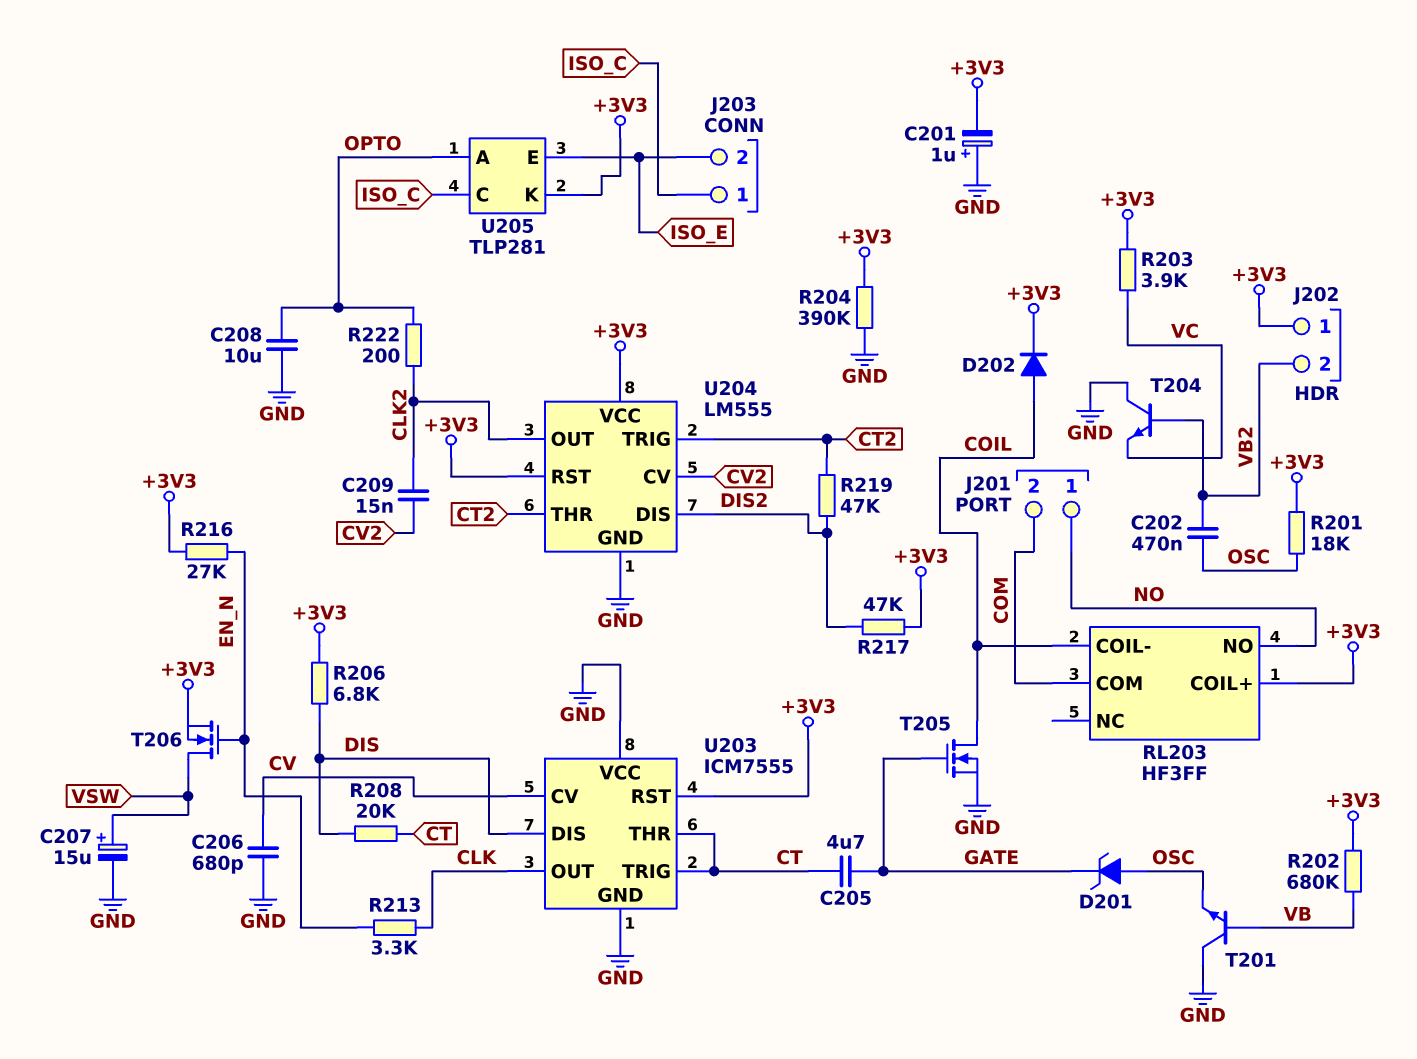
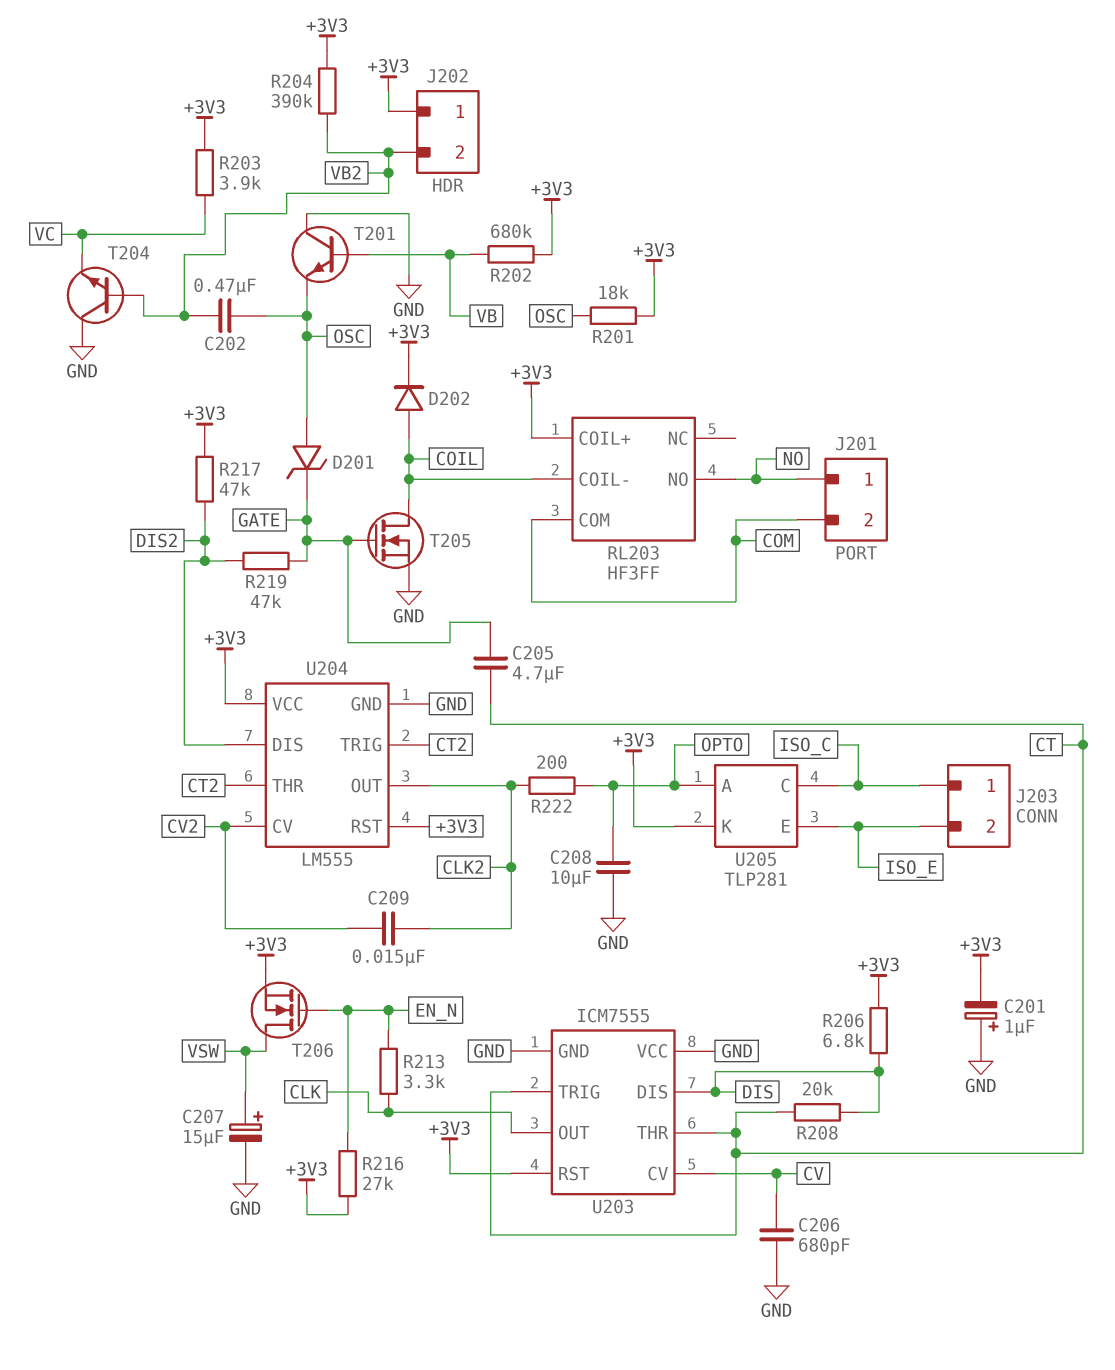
R204: 390k (+3V3, GND) -> 390k (+3V3, VB2)
R219: 47k (CT2, DIS2) -> 47k (DIS2, GATE)

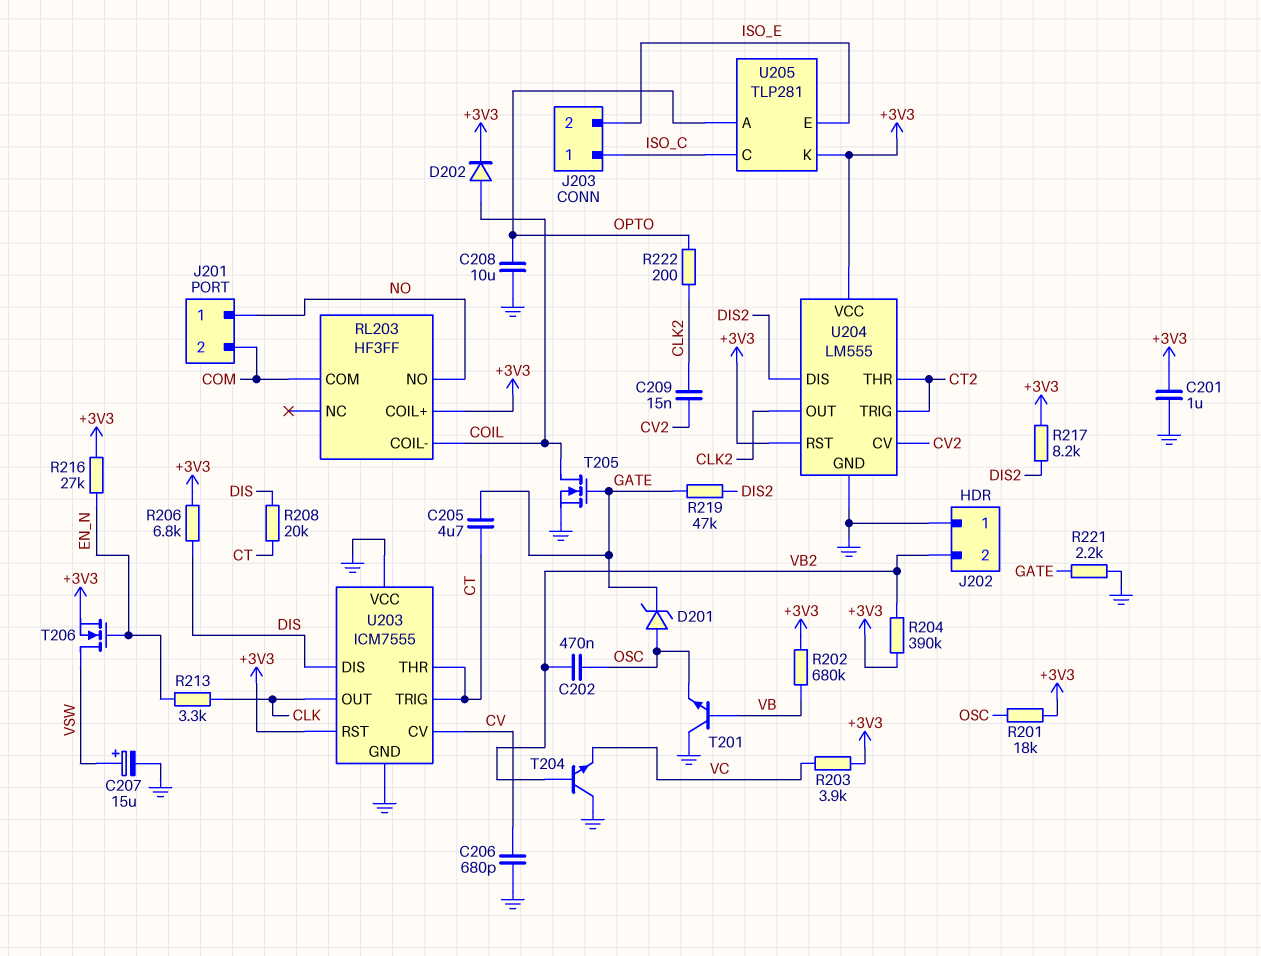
C201: 1uF (plus GND, minus +3V3) -> 1uF (+3V3, GND)
J202 pin 1: +3V3 -> GND
R217: 47k (+3V3, DIS2) -> 8.2k (+3V3, DIS2)
R221: none -> 2.2k (GATE, GND)

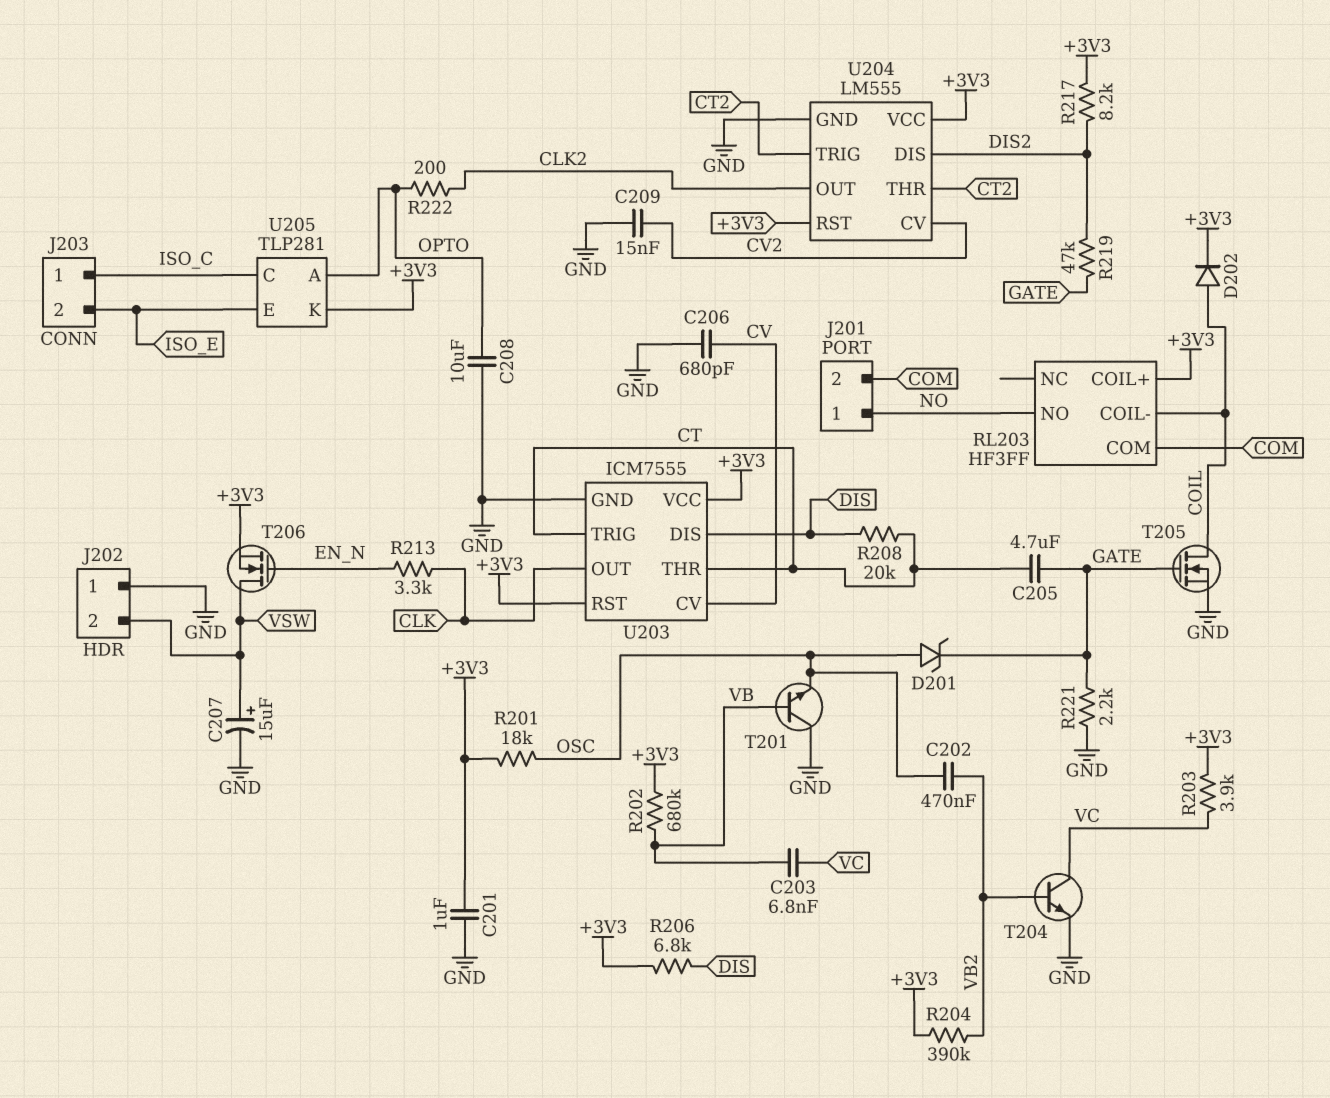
C203: none -> 6.8nF (VB, VC)
C209: 15nF (CLK2, CV2) -> 15nF (CV2, GND)
J202 pin 2: VB2 -> VSW
R216: 27k (+3V3, EN_N) -> none
T204: NPN (B VB2, C GND, E VC) -> NPN (B VB2, C VC, E GND)
U203 pin VCC: GND -> +3V3

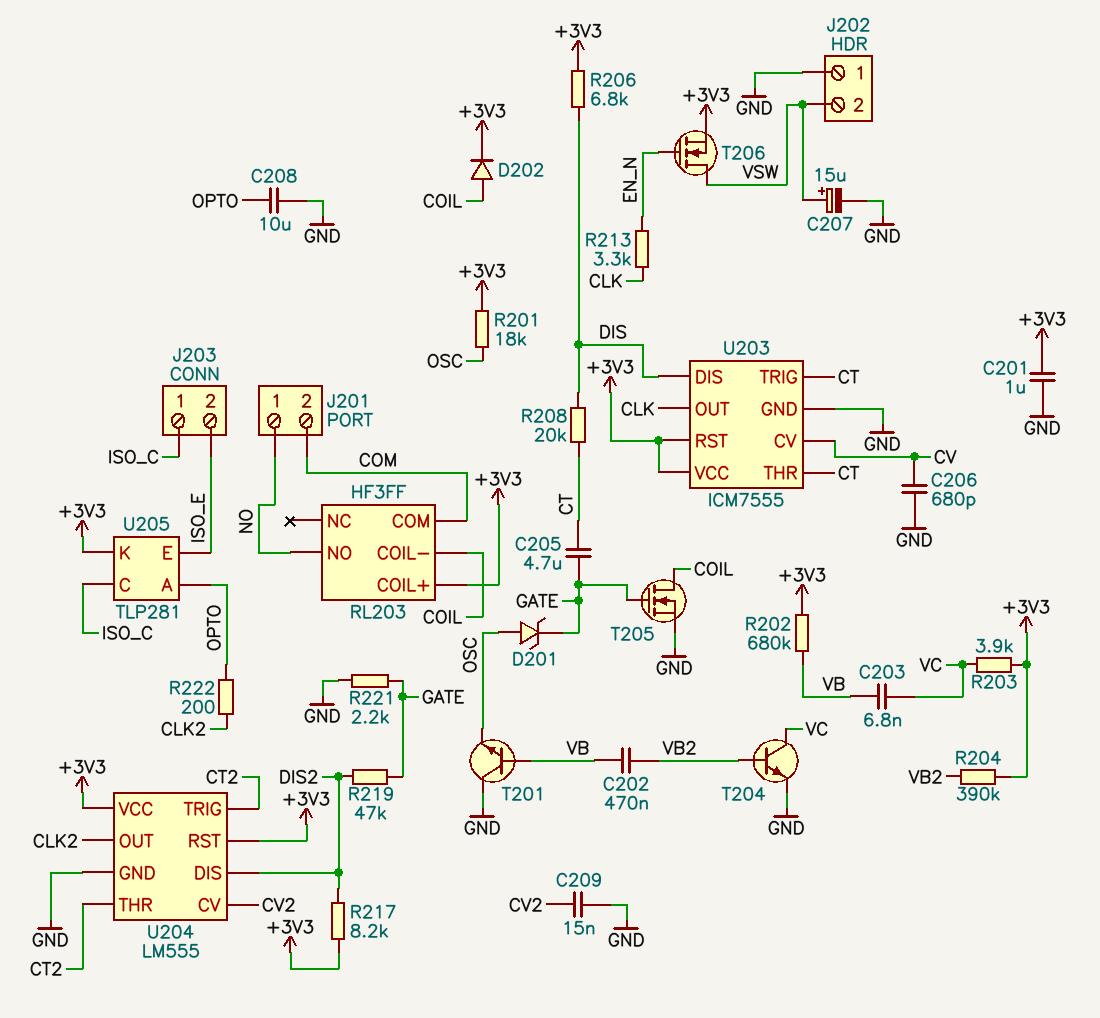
C202: 470nF (OSC, VB2) -> 470nF (VB, VB2)

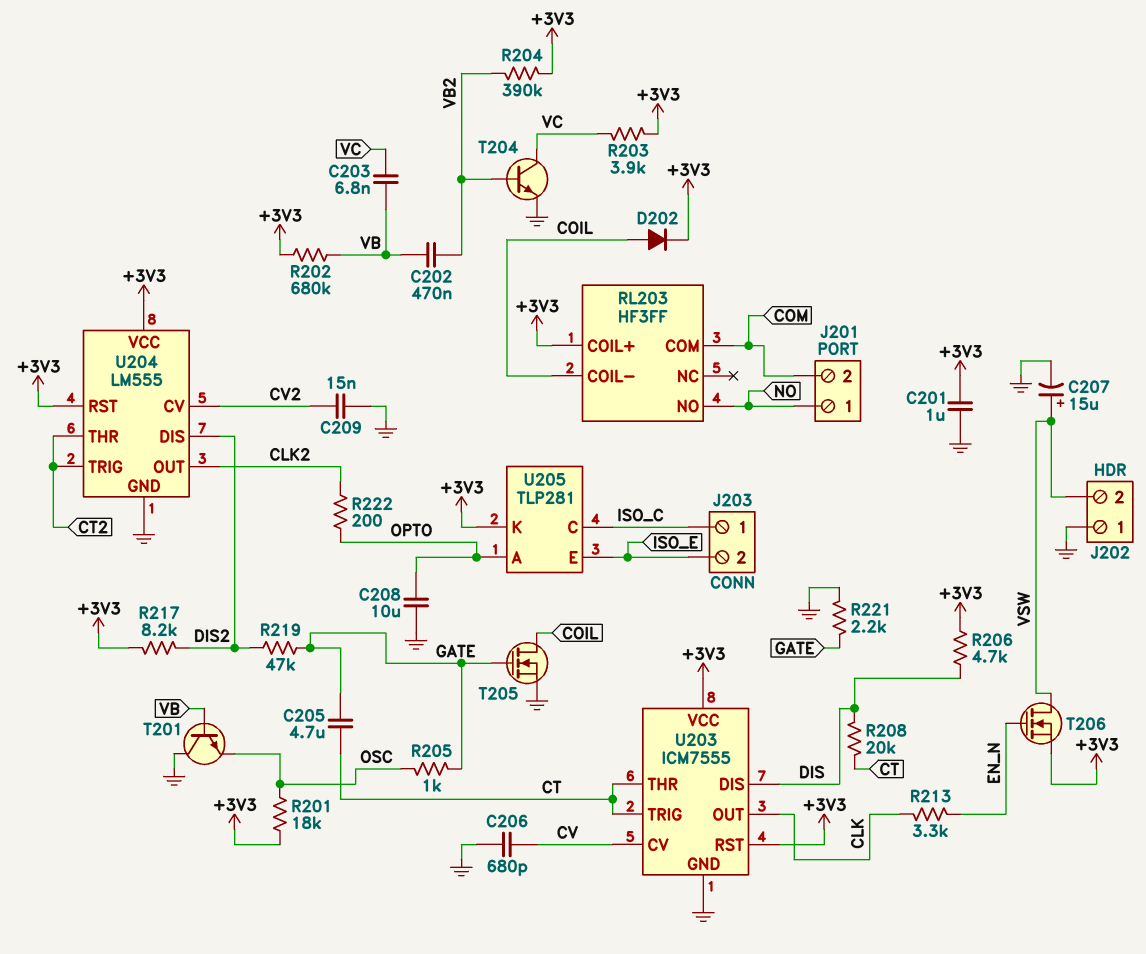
D201: zener (A OSC, K GATE) -> none
R205: none -> 1k (GATE, OSC)
R206: 6.8k (+3V3, DIS) -> 4.7k (+3V3, DIS)

